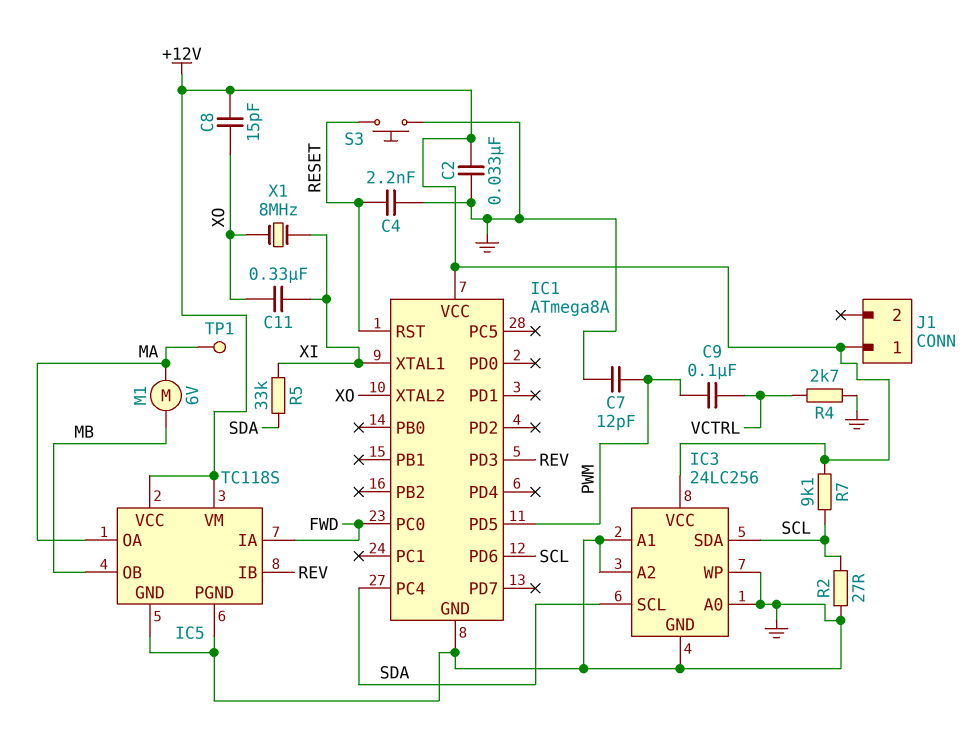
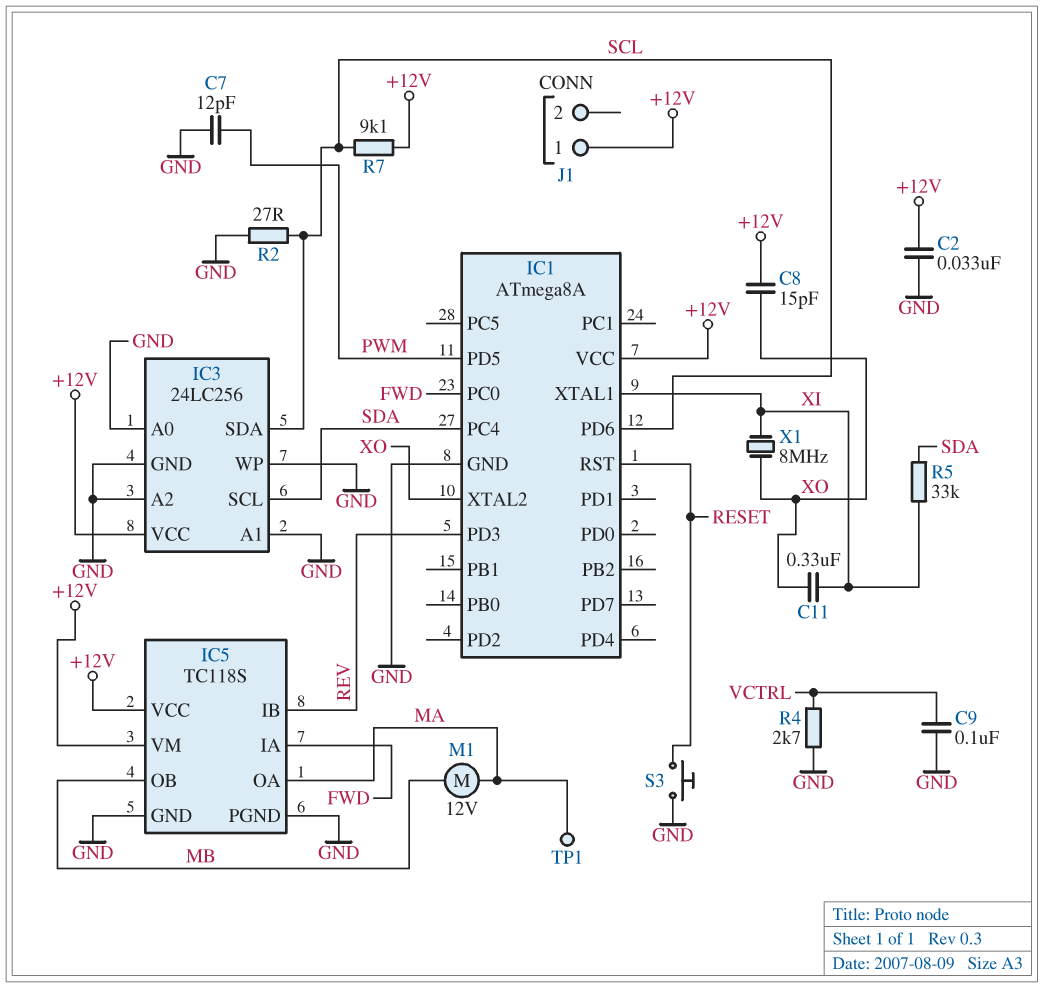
C4: 2.2nF (GND, RESET) -> none
C9: 100nF (PWM, VCTRL) -> 100nF (GND, VCTRL)
M1: motor 6V (MA, MB) -> motor 12V (MA, MB)

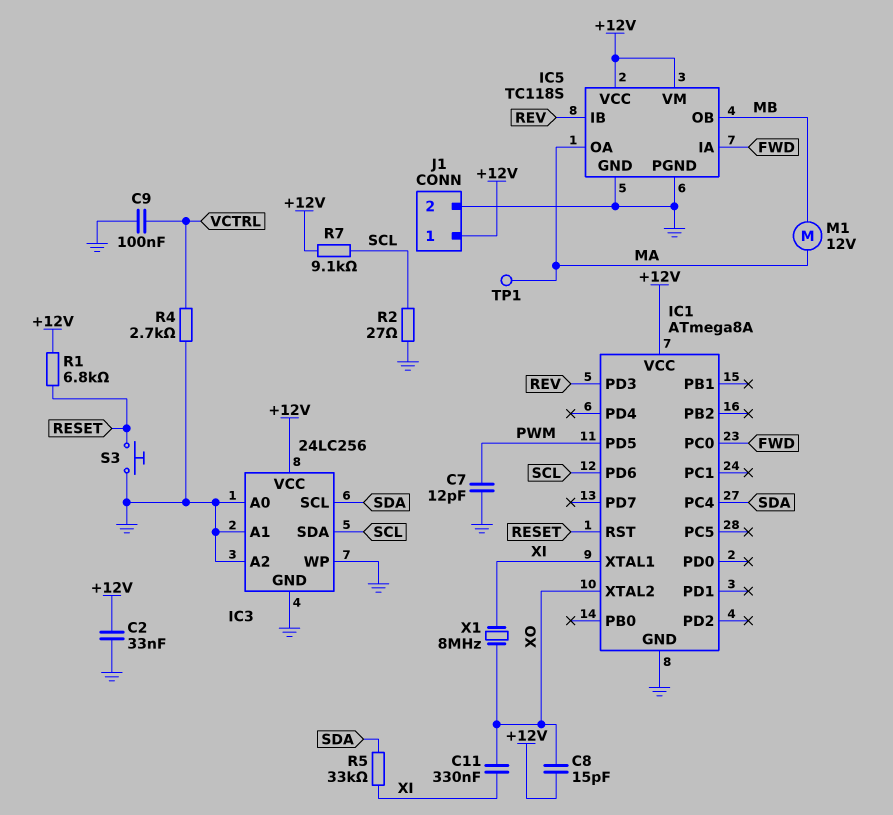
J1 pin 2: none -> GND
R1: none -> 6.8k (+12V, RESET)

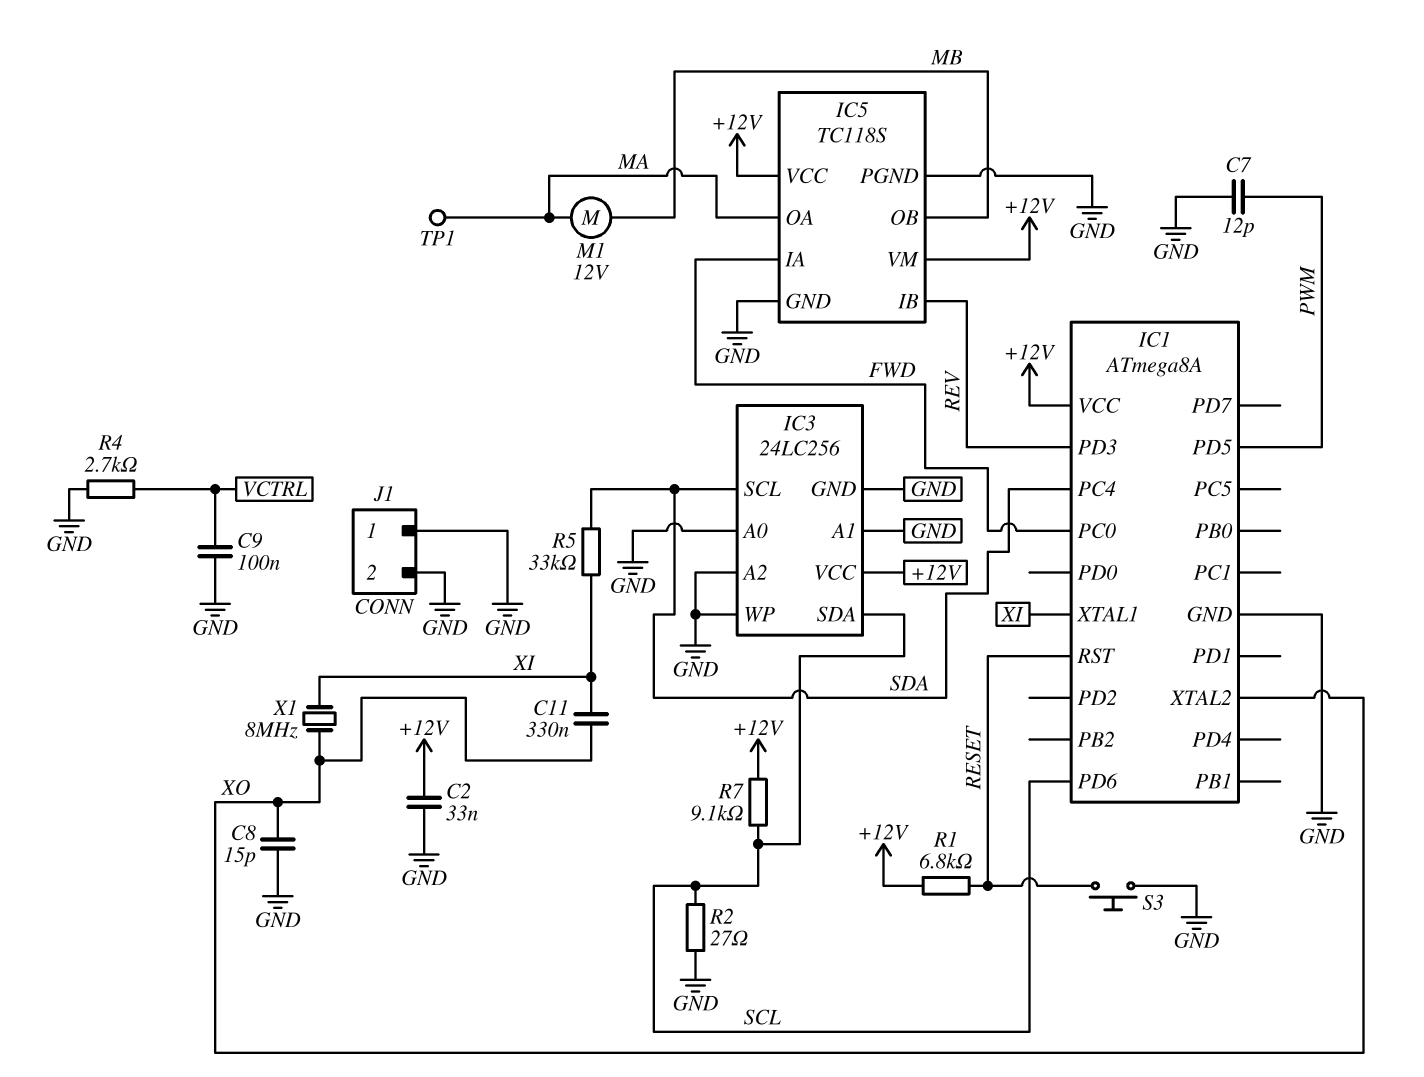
C8: 15pF (+12V, XO) -> 15pF (GND, XO)
J1 pin 1: +12V -> GND

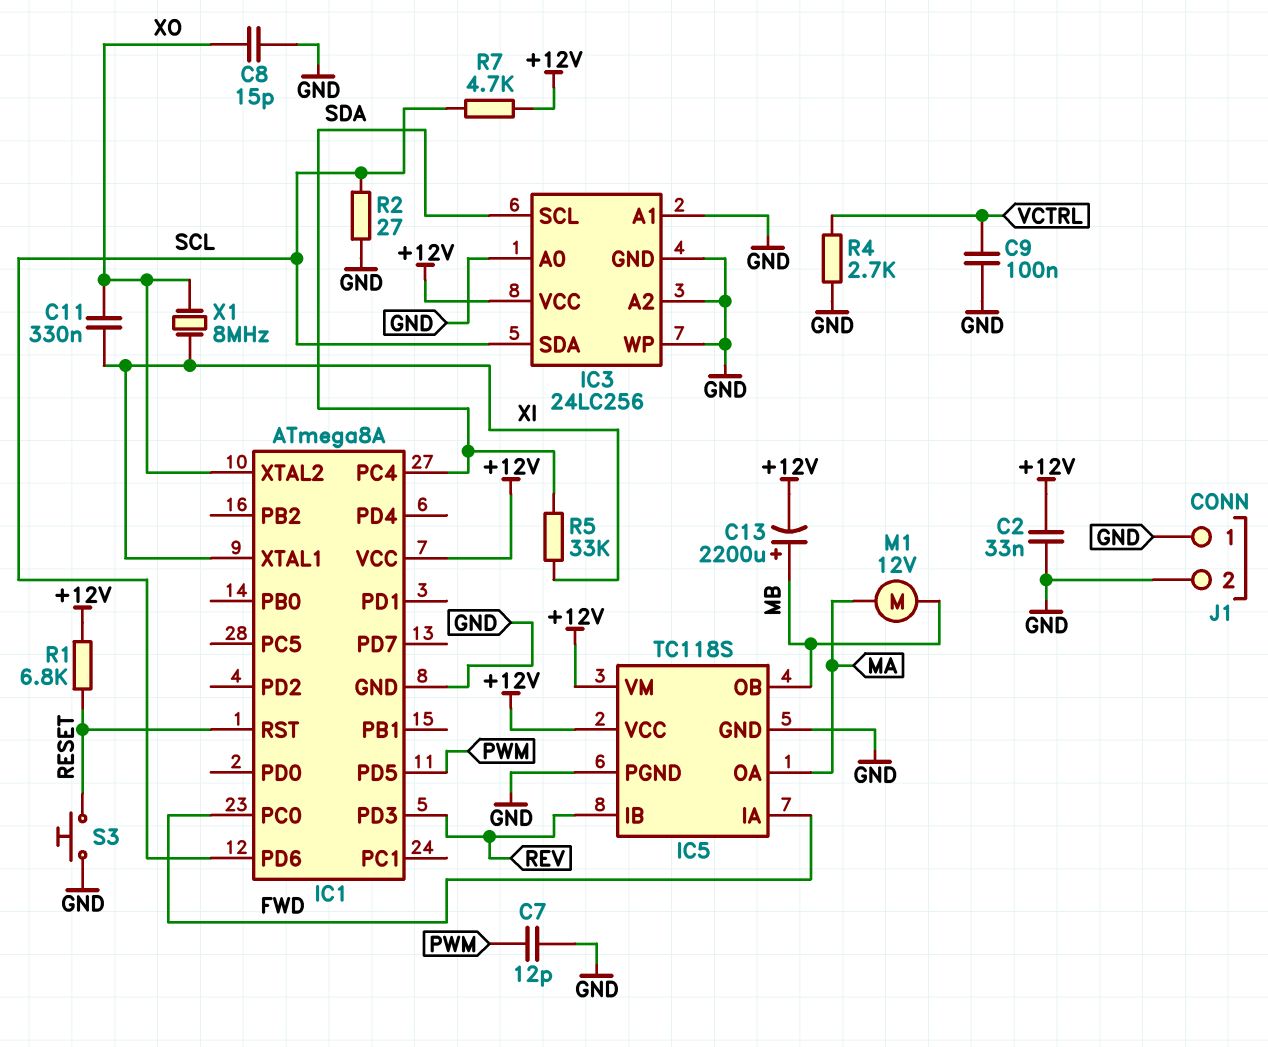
C13: none -> 2200uF (plus MB, minus +12V)
R7: 9.1k (+12V, SCL) -> 4.7k (+12V, SCL)
TP1: test point (MA) -> none

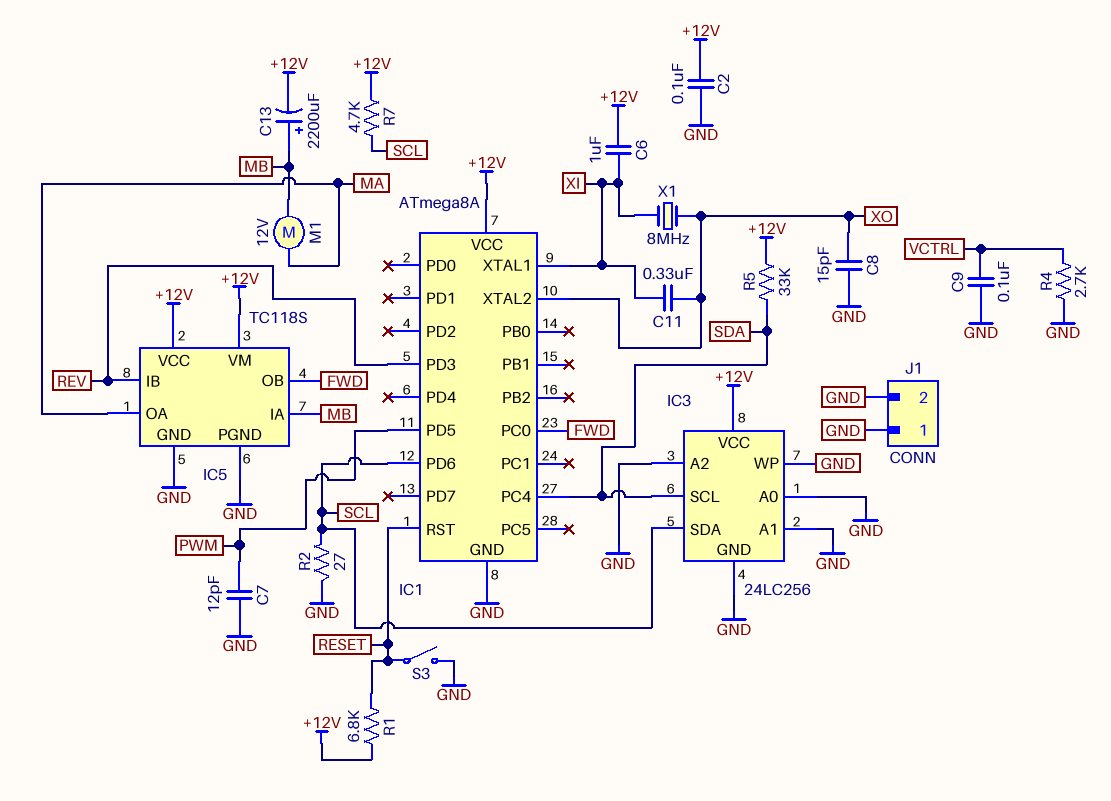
C2: 33nF (+12V, GND) -> 100nF (+12V, GND)
C6: none -> 1uF (+12V, XI)
IC5 pin IA: FWD -> MB
IC5 pin OB: MB -> FWD
R5: 33k (SDA, XI) -> 33k (+12V, SDA)
S3: button (GND, RESET) -> switch (GND, RESET)

